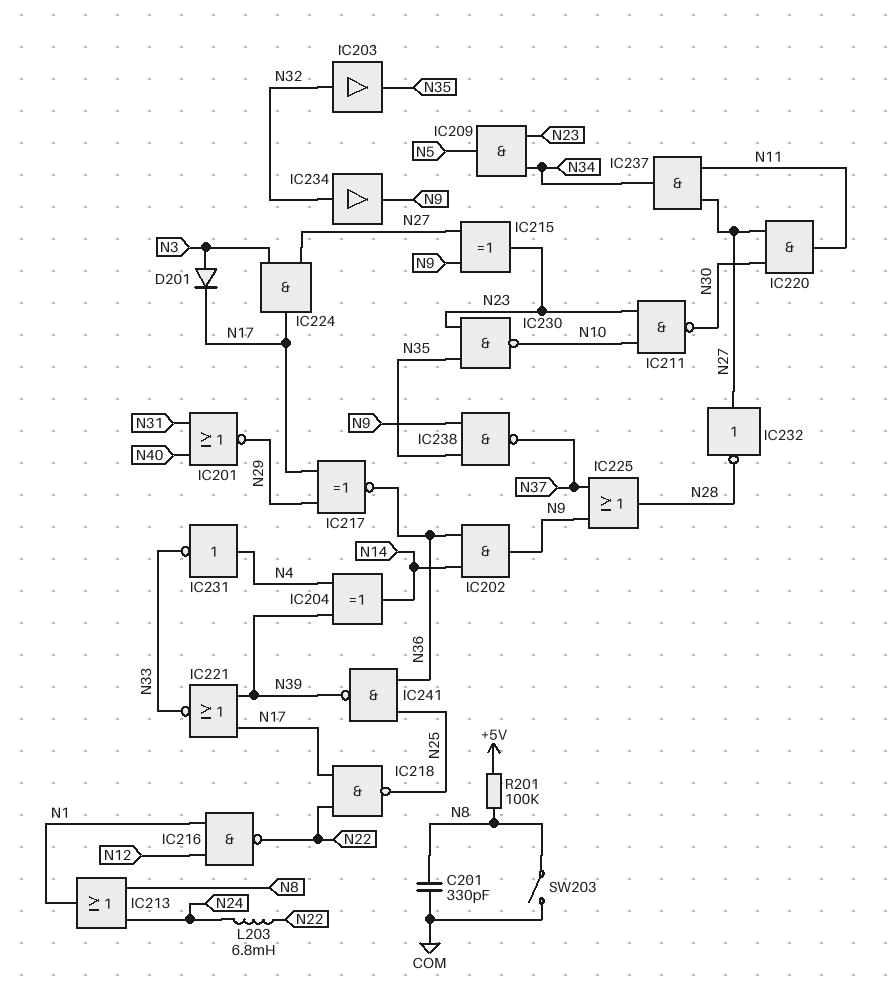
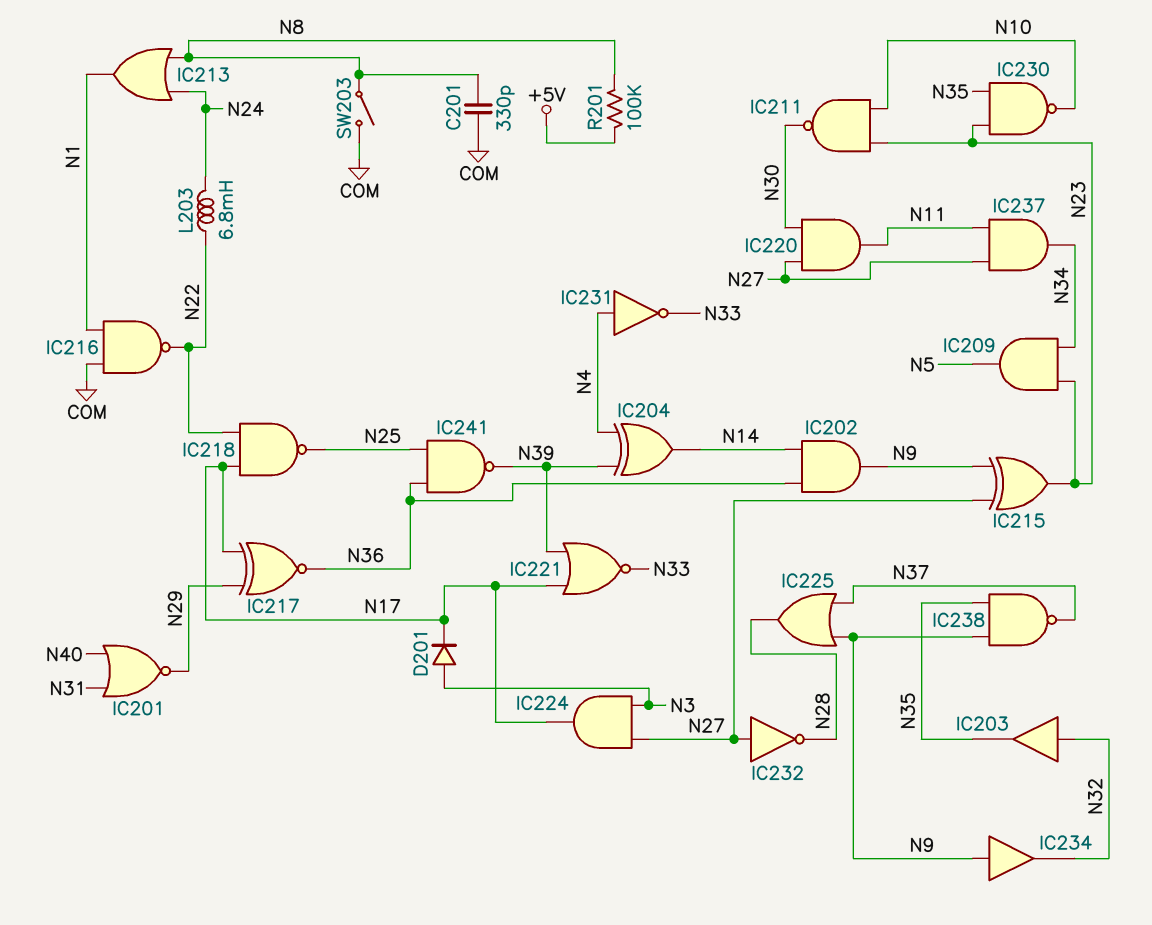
IC216: NAND (in N1, in N12, out N22) -> NAND (in COM, in N1, out N22)
IC234: buffer (in N32, out N9) -> buffer (in N9, out N32)

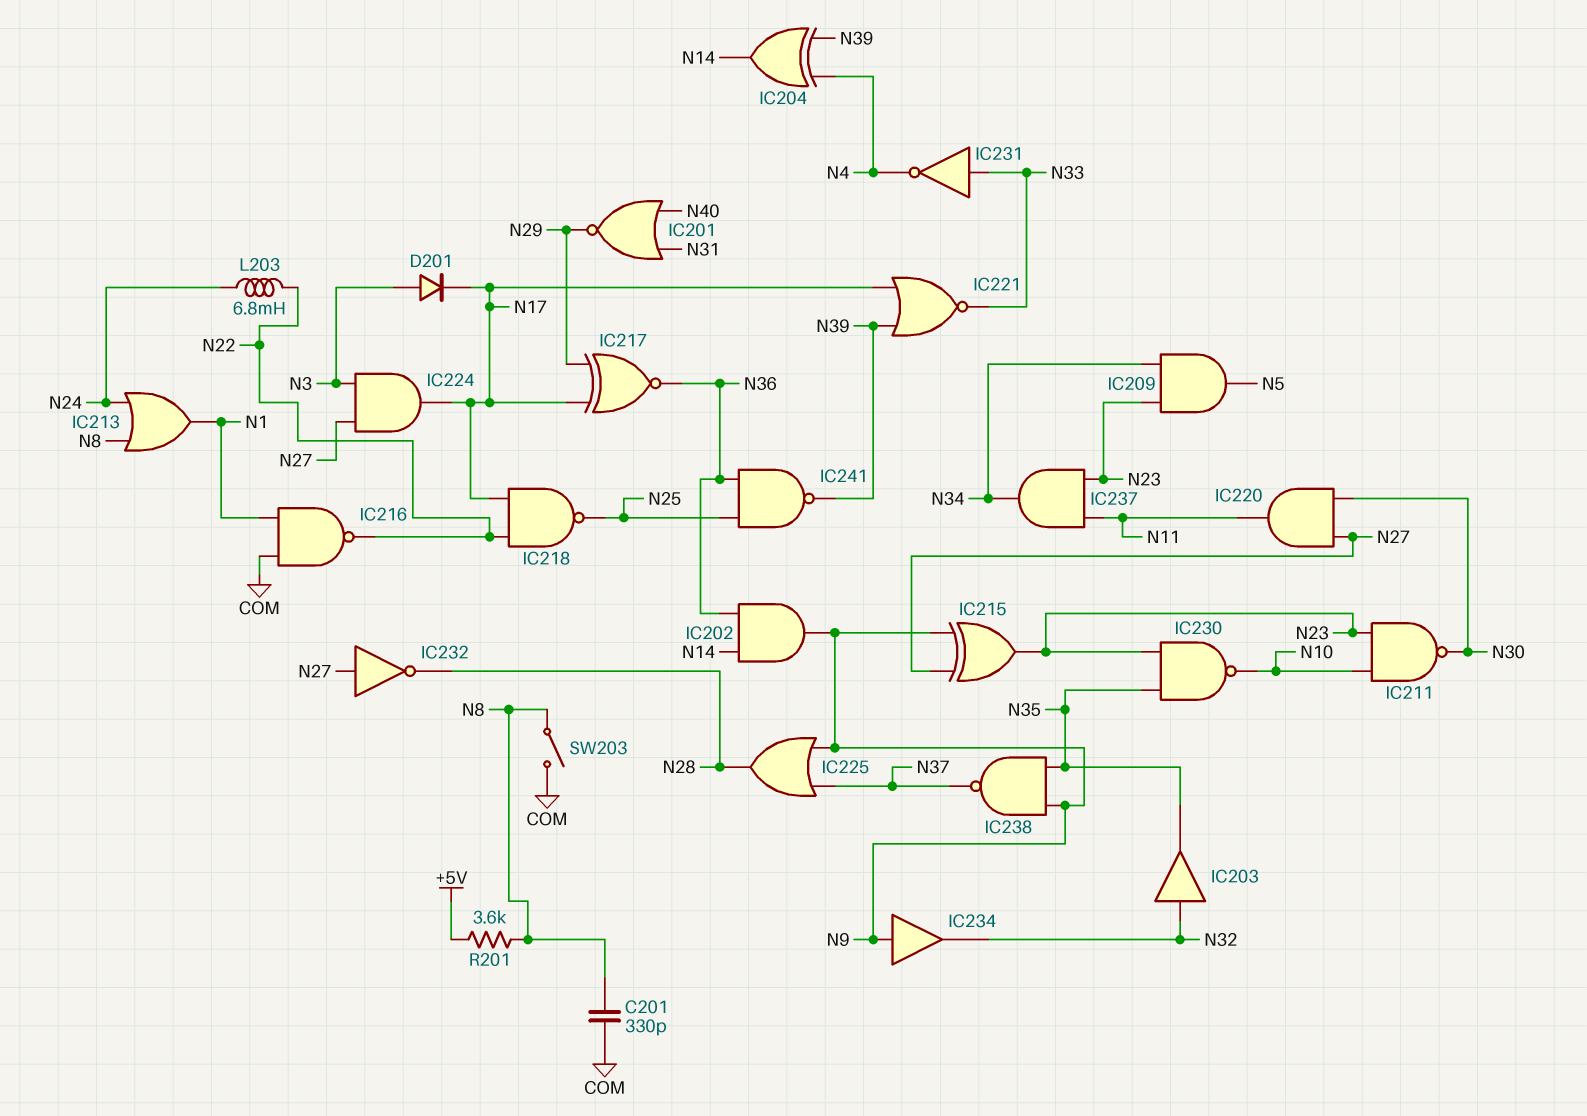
IC231: NOT (in N4, out N33) -> NOT (in N33, out N4)
IC237: AND (in N11, in N27, out N34) -> AND (in N11, in N23, out N34)
R201: 100k (+5V, N8) -> 3.6k (+5V, N8)

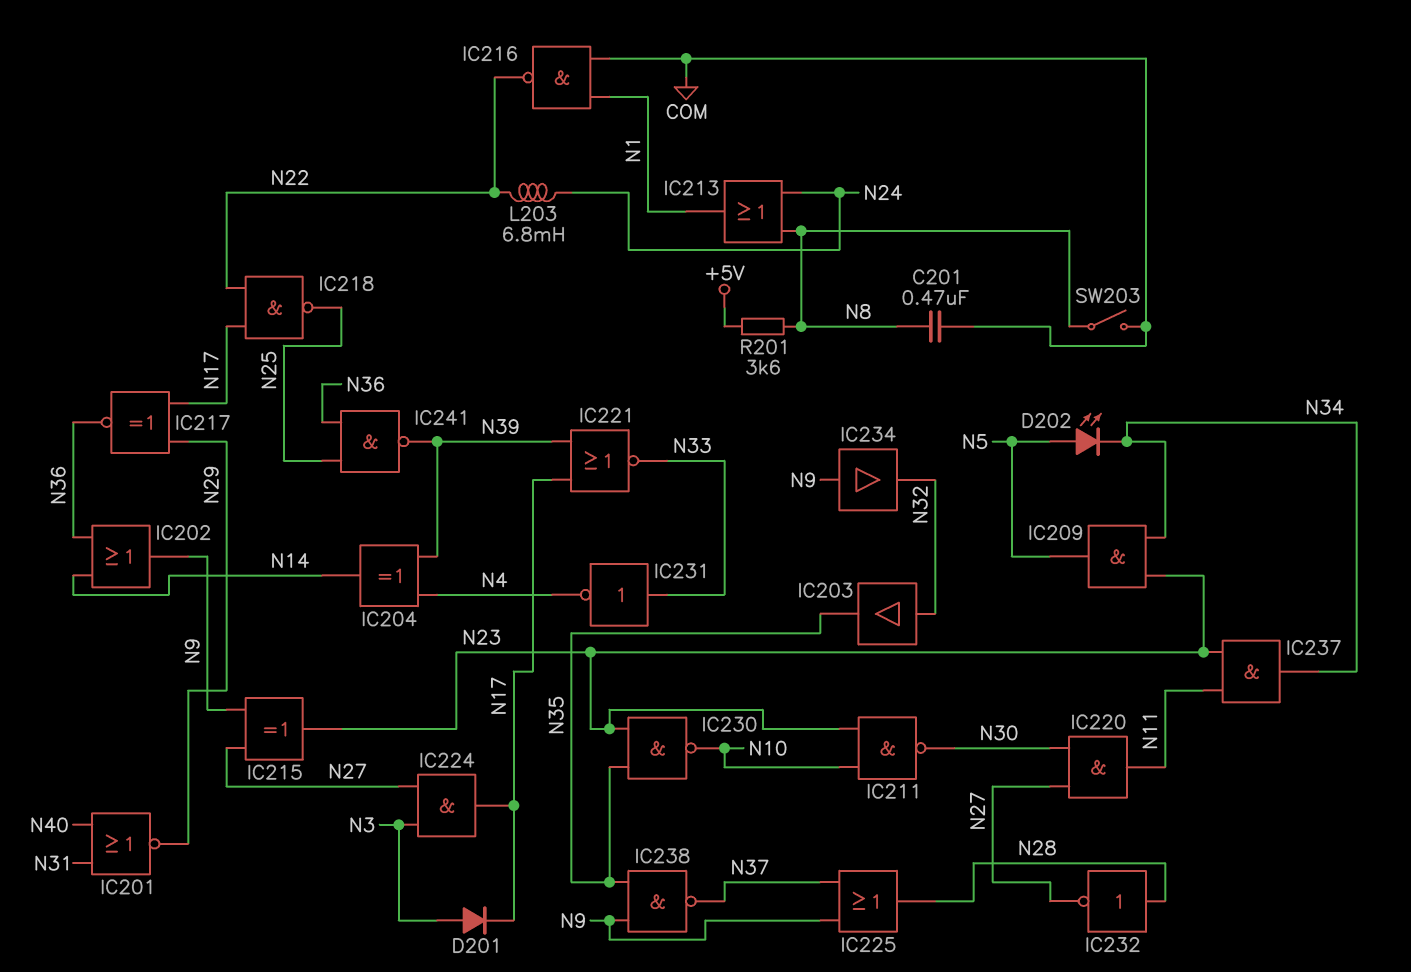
C201: 330pF (COM, N8) -> 470nF (COM, N8)
D202: none -> LED (A N5, K N34)
IC202: AND (in N14, in N36, out N9) -> OR (in N14, in N36, out N9)
IC232: NOT (in N27, out N28) -> NOT (in N28, out N27)

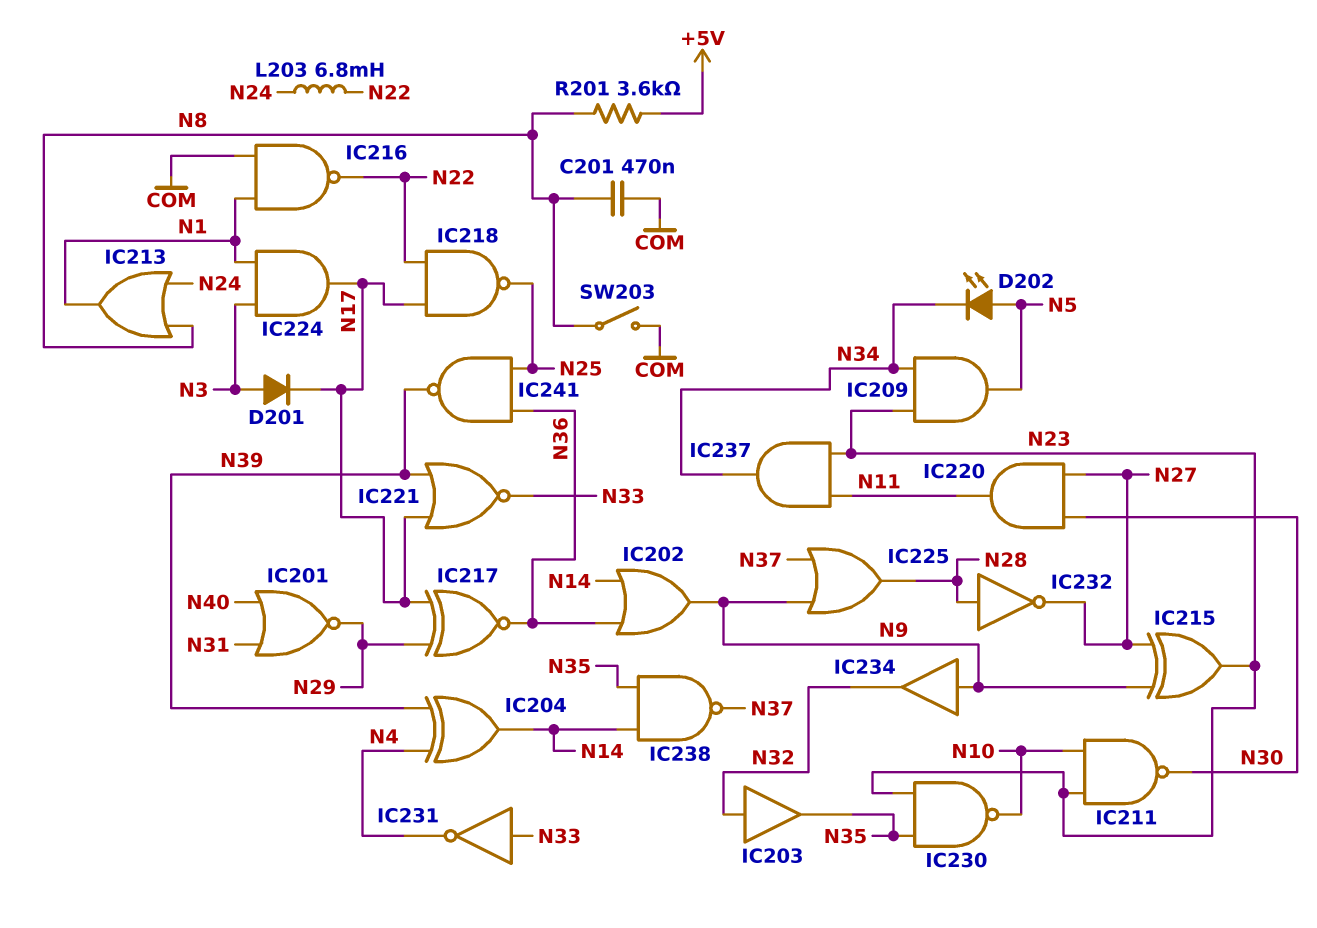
IC224: AND (in N3, in N27, out N17) -> AND (in N1, in N3, out N17)
IC238: NAND (in N9, in N35, out N37) -> NAND (in N14, in N35, out N37)

